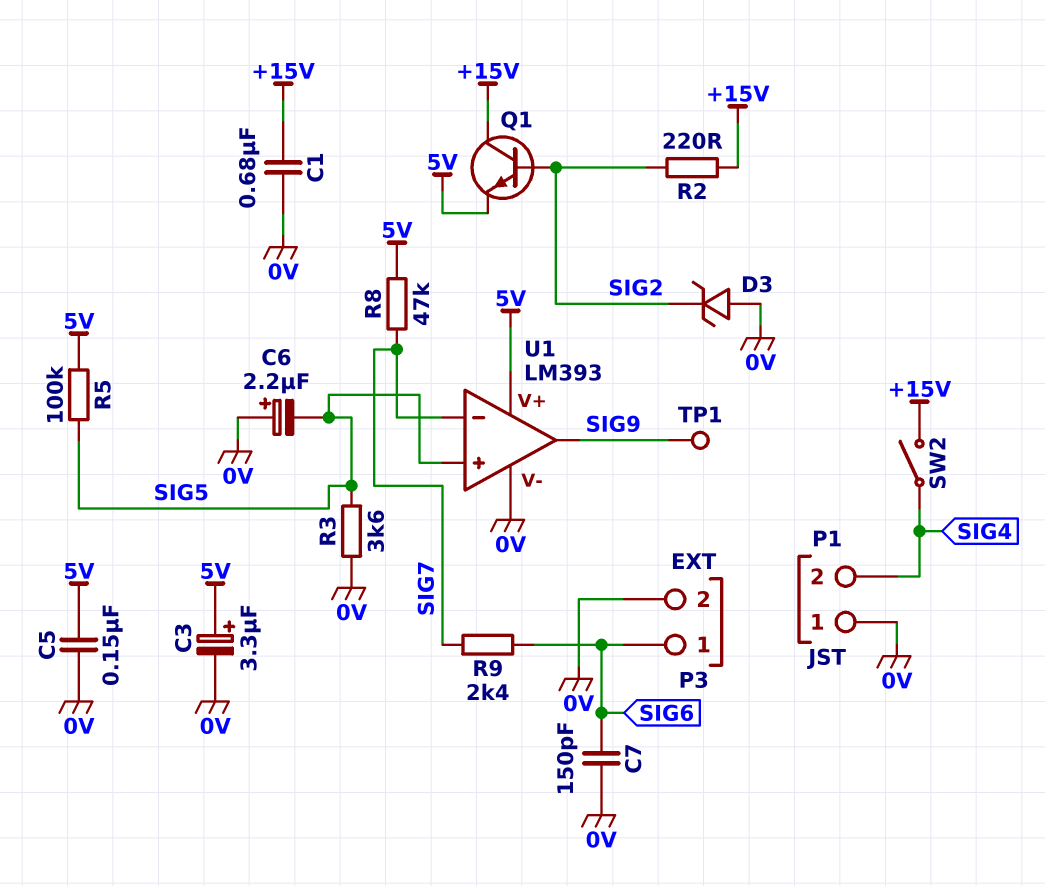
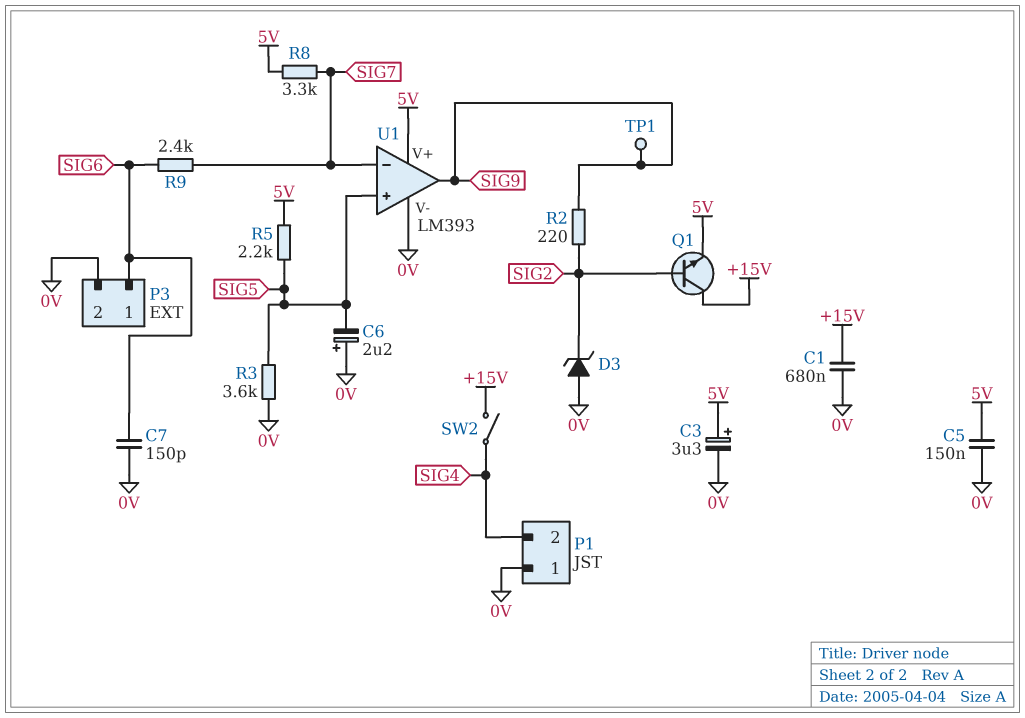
R2: 220 (+15V, SIG2) -> 220 (SIG2, SIG9)
R5: 100k (5V, SIG5) -> 2.2k (5V, SIG5)
R8: 47k (5V, SIG7) -> 3.3k (5V, SIG7)

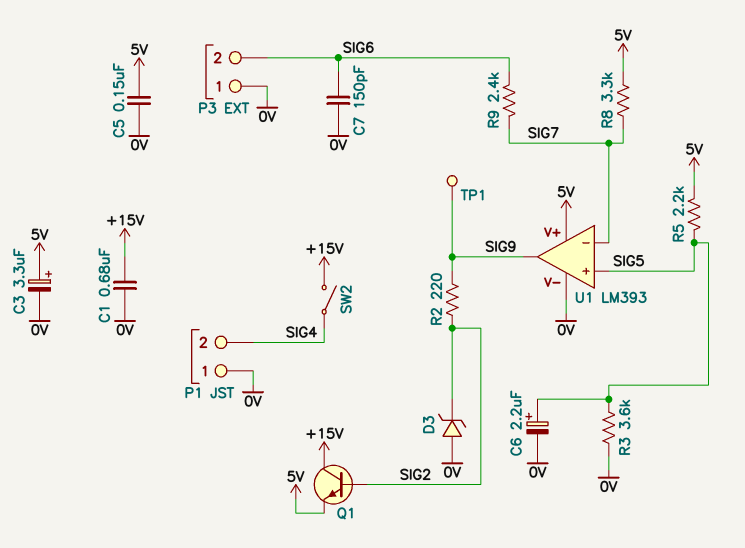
C6: 2.2uF (plus 0V, minus SIG5) -> 2.2uF (plus SIG5, minus 0V)
P3 pin 1: SIG6 -> 0V
P3 pin 2: 0V -> SIG6

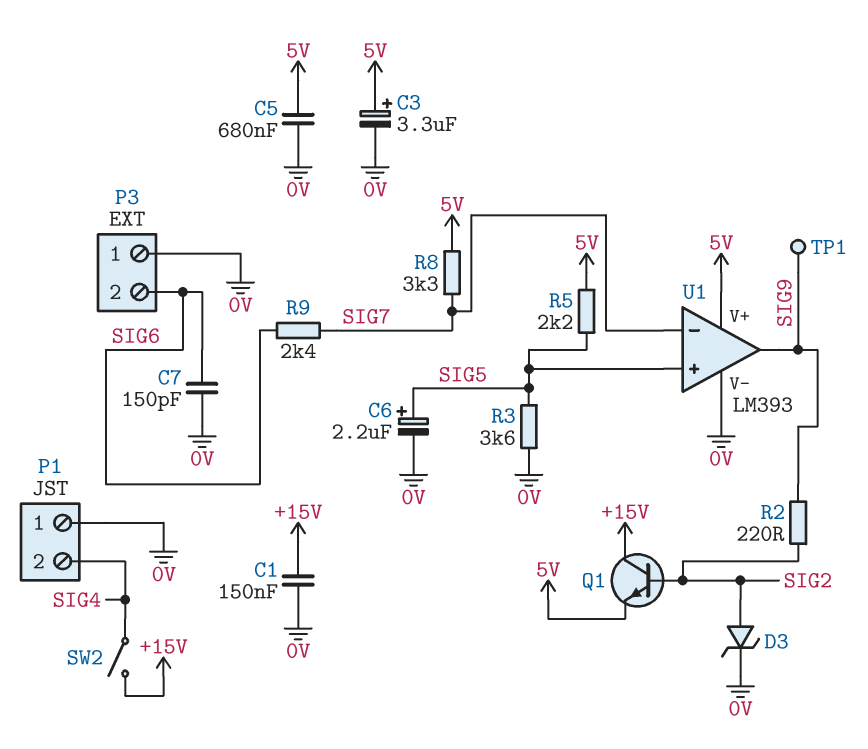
C1: 680nF (+15V, 0V) -> 150nF (+15V, 0V)
C5: 150nF (0V, 5V) -> 680nF (0V, 5V)
D3: zener (A 0V, K SIG2) -> zener (A SIG2, K 0V)

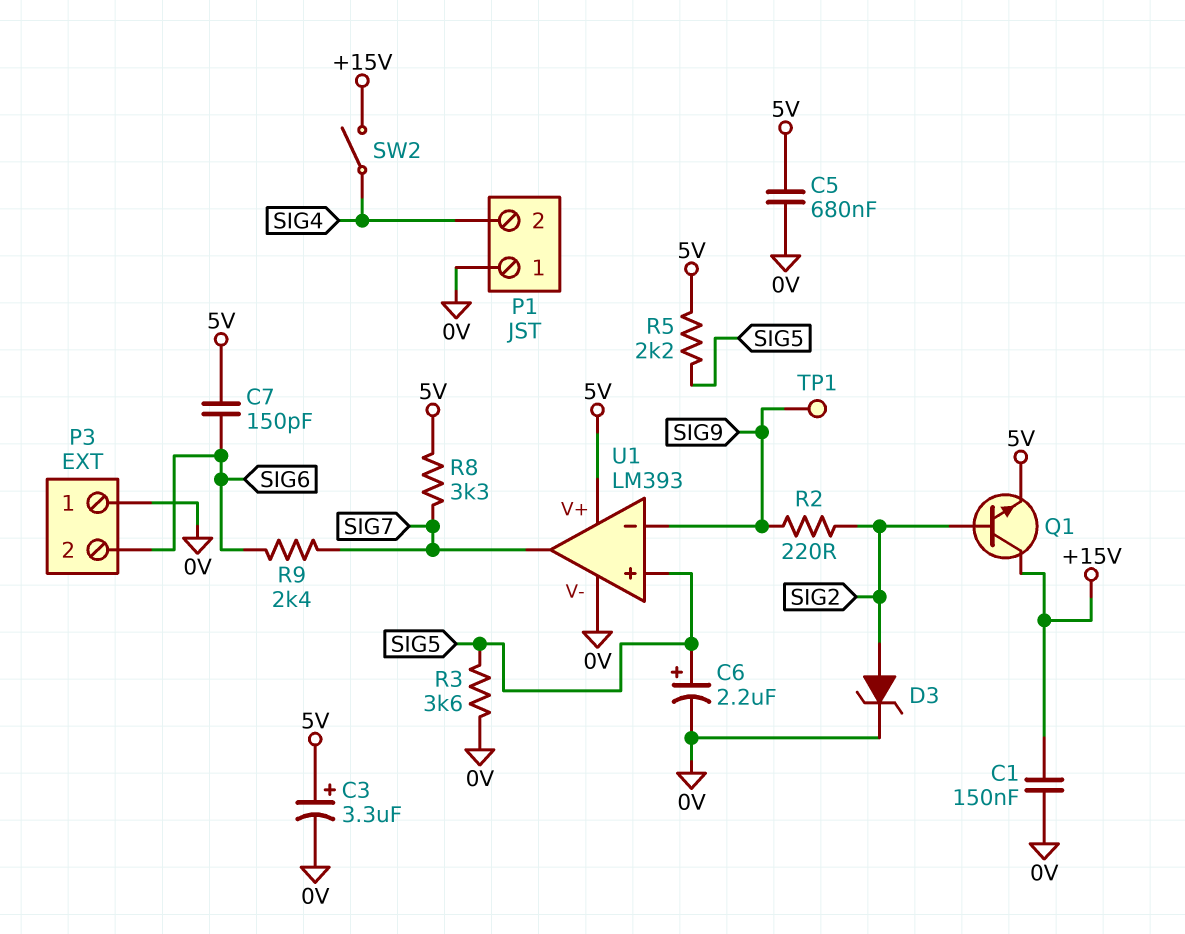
C7: 150pF (0V, SIG6) -> 150pF (5V, SIG6)
U1 pin in-: SIG7 -> SIG9
U1 pin out: SIG9 -> SIG7

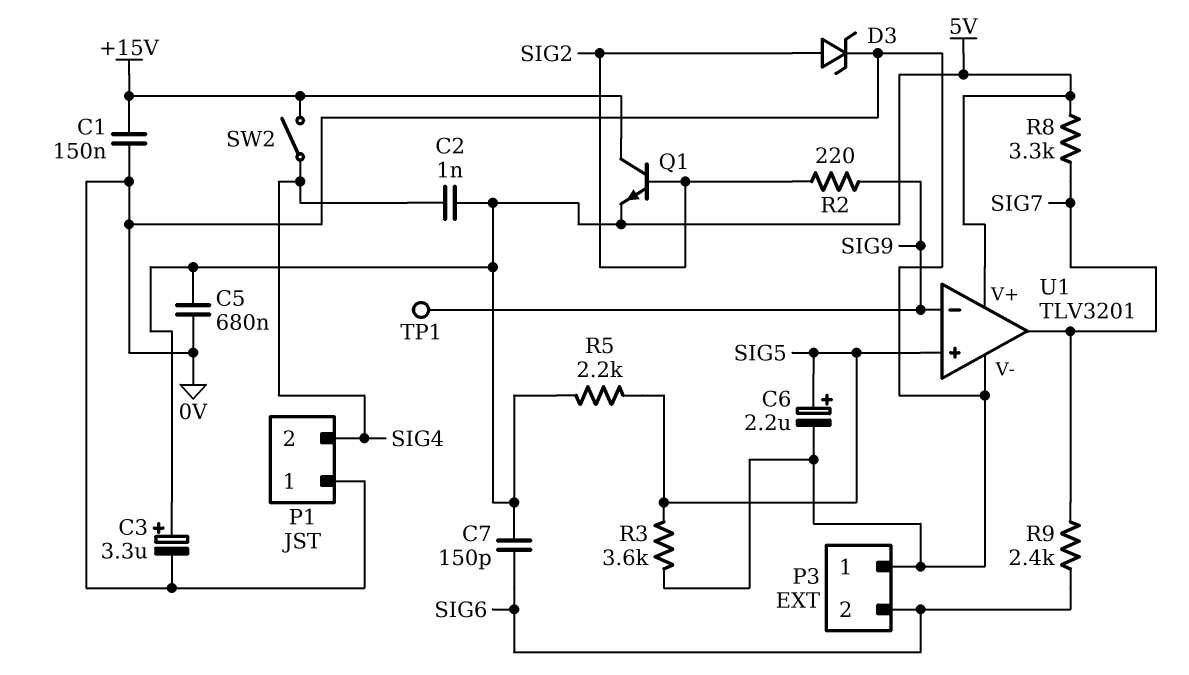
C2: none -> 1nF (5V, SIG4)
U1: LM393 -> TLV3201

